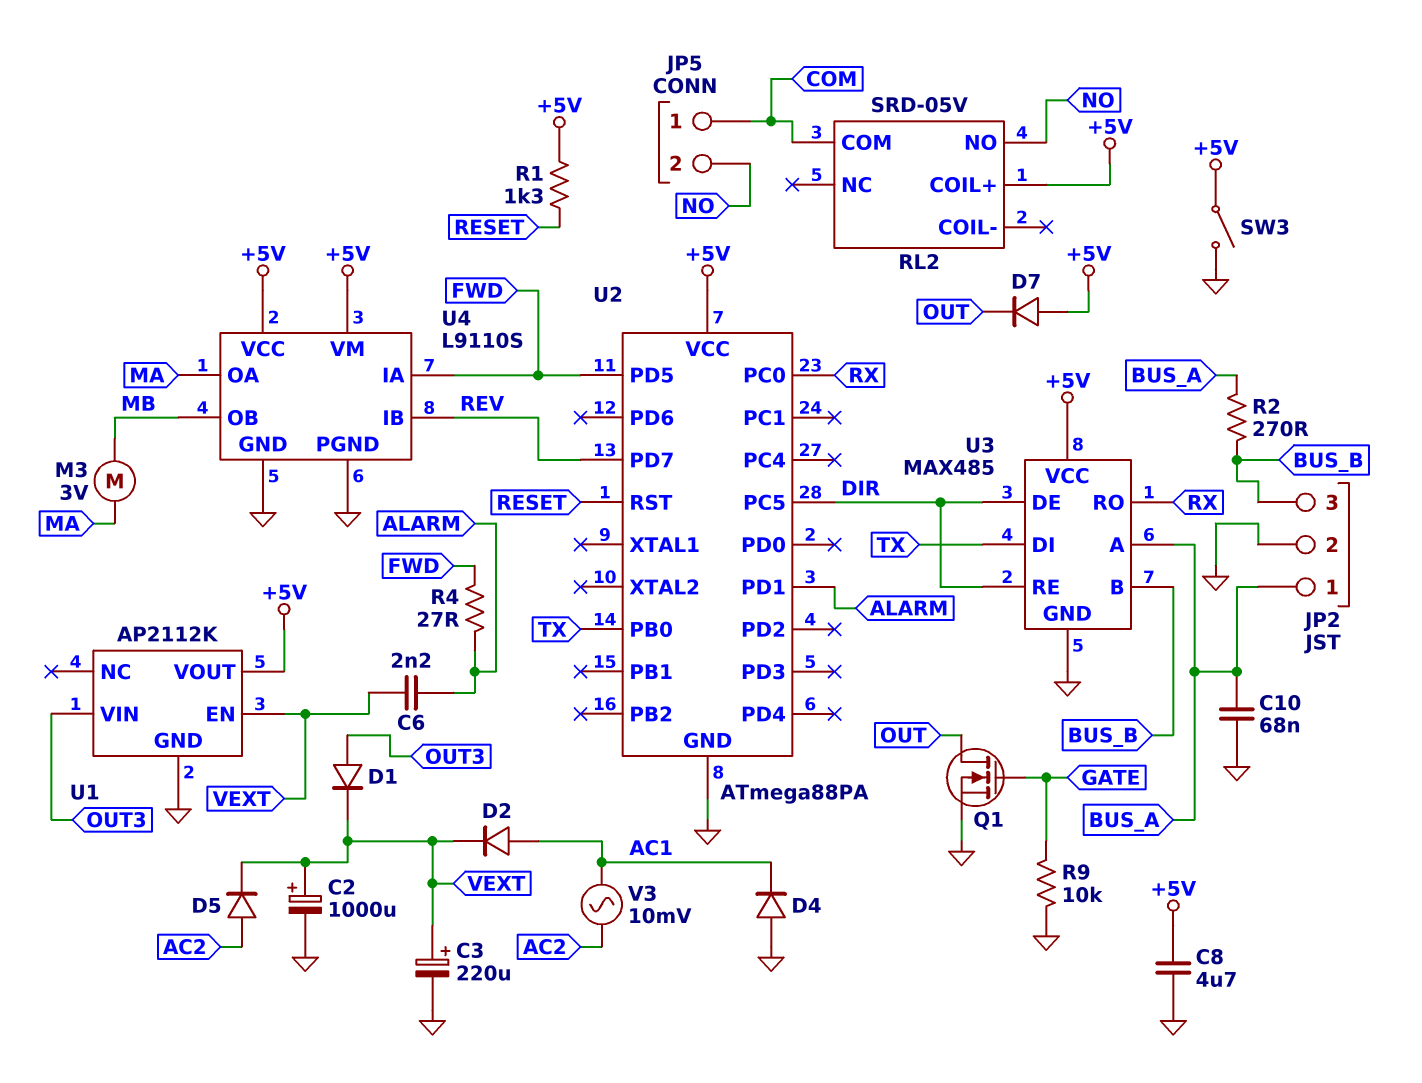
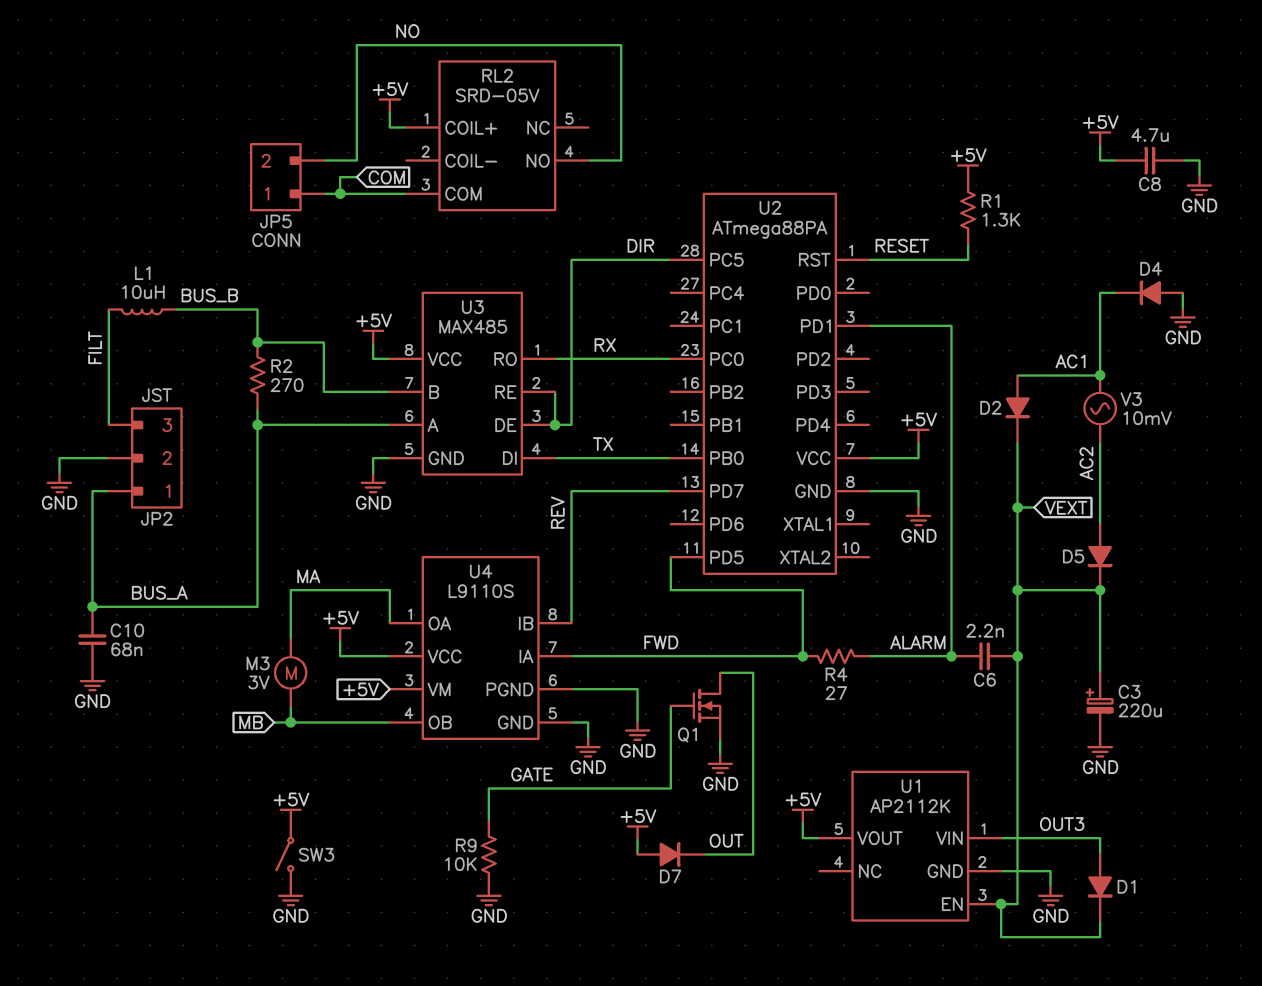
C2: 1000uF (plus VEXT, minus GND) -> none
JP2 pin 3: BUS_B -> FILT
L1: none -> 10uH (BUS_B, FILT)

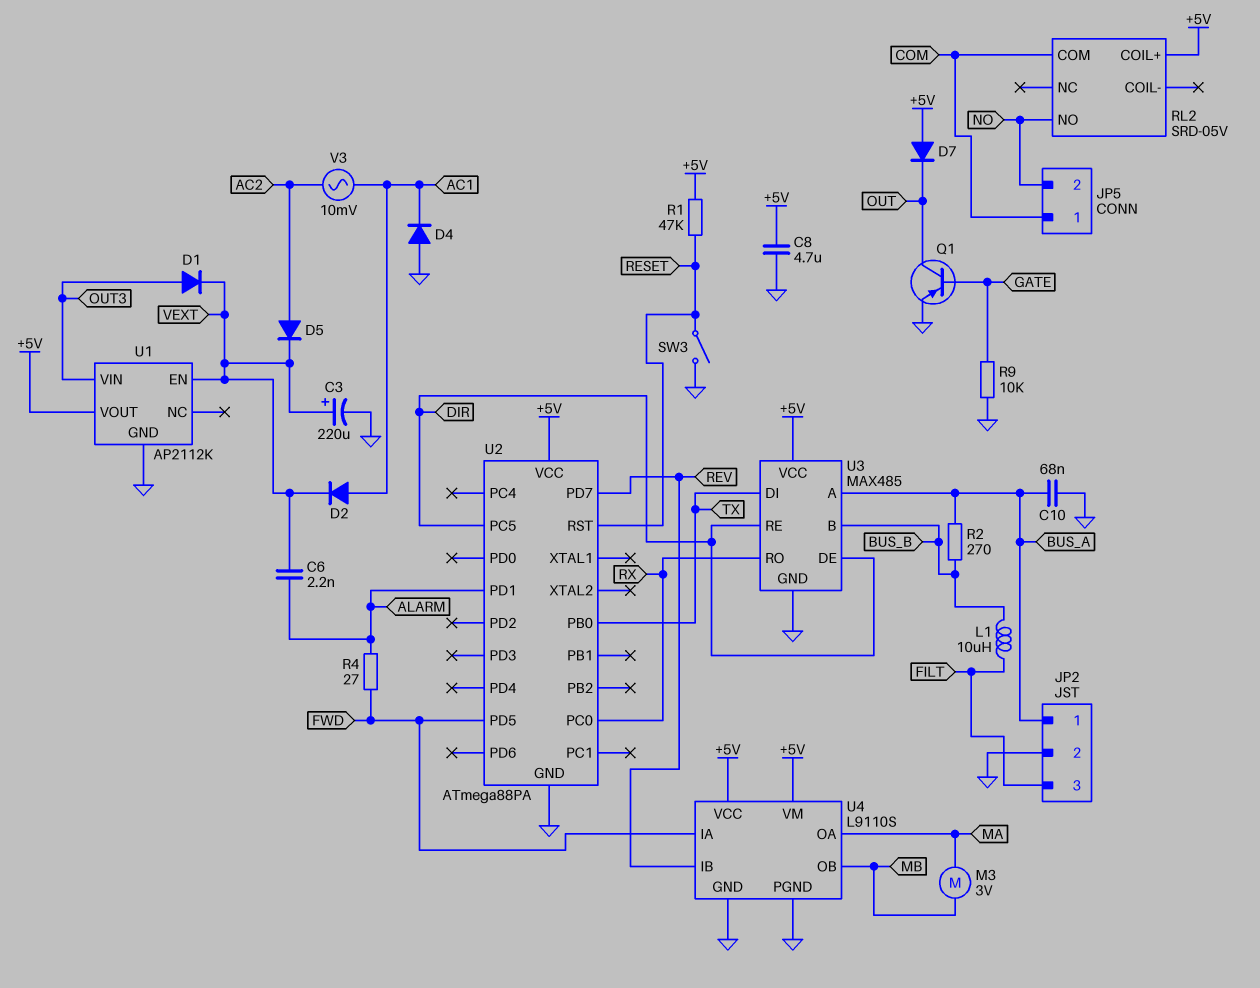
Q1: NMOS (G GATE, D OUT, S GND) -> PNP (B GATE, C OUT, E GND)
R1: 1.3k (+5V, RESET) -> 47k (+5V, RESET)
SW3: switch (+5V, GND) -> switch (GND, RESET)

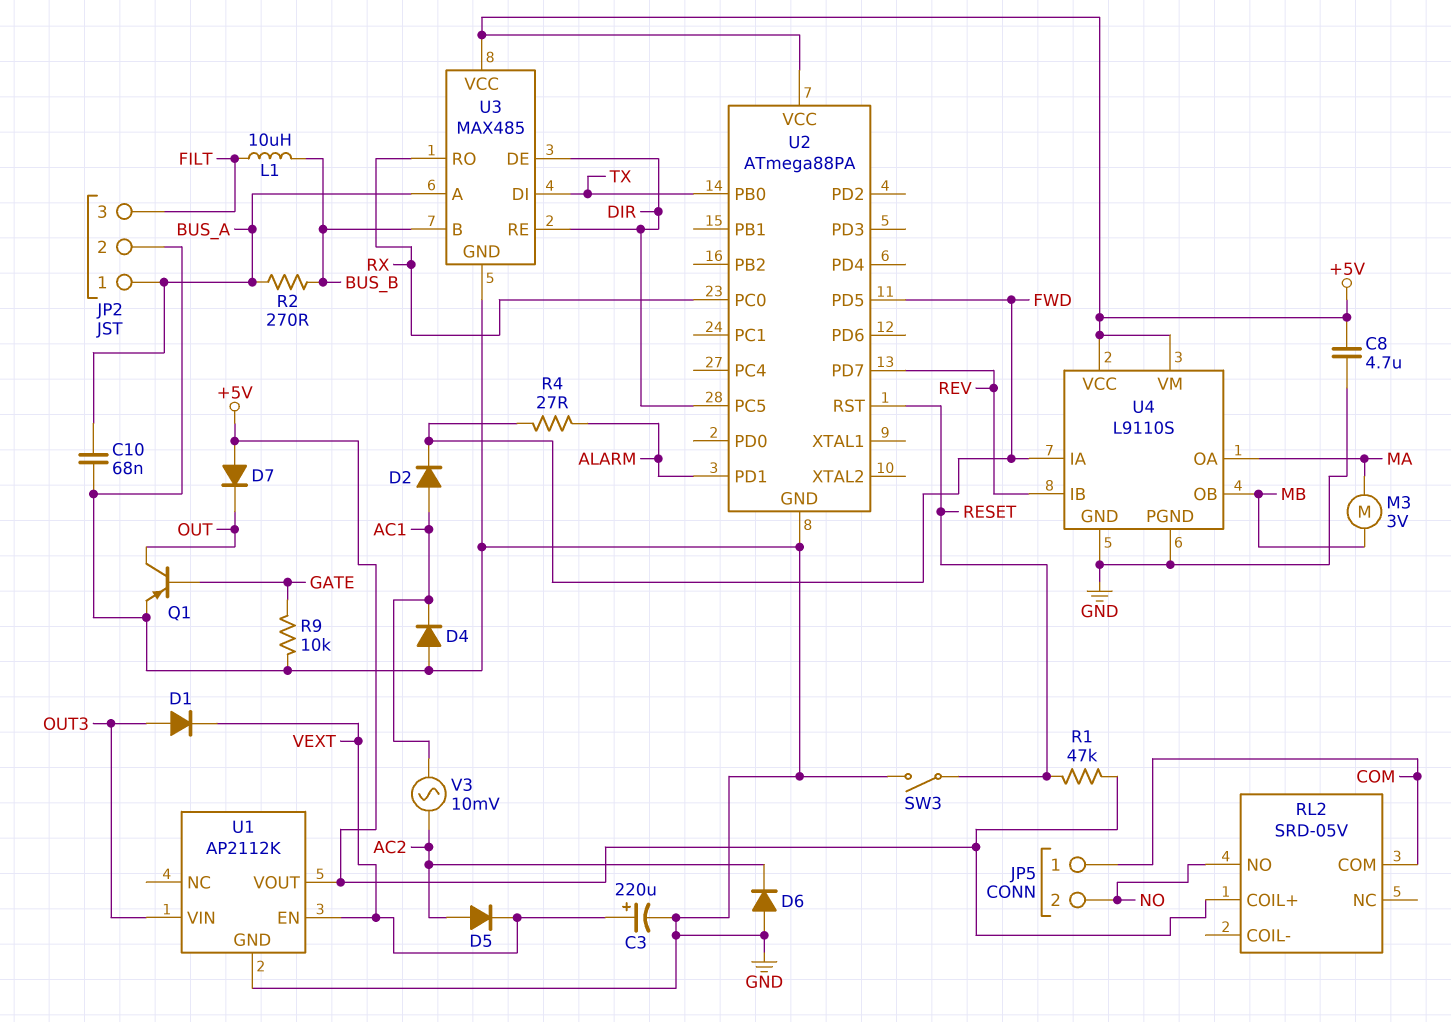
C6: 2.2nF (ALARM, VEXT) -> none
D2: diode (A AC1, K VEXT) -> diode (A AC1, K FWD)
D6: none -> diode (A GND, K AC2)

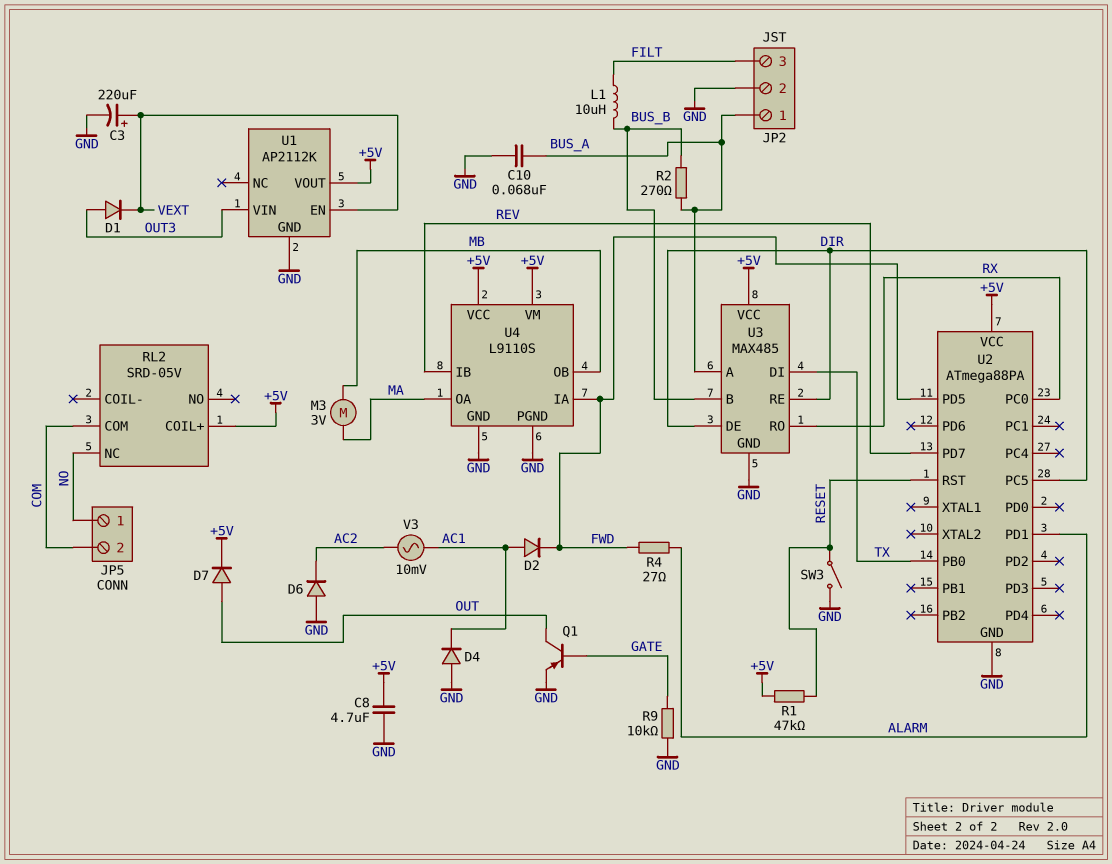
D5: diode (A AC2, K VEXT) -> none
D7: diode (A +5V, K OUT) -> diode (A OUT, K +5V)
JP5 pin 1: COM -> NO
JP5 pin 2: NO -> COM
RL2 pin NC: none -> NO
RL2 pin NO: NO -> none

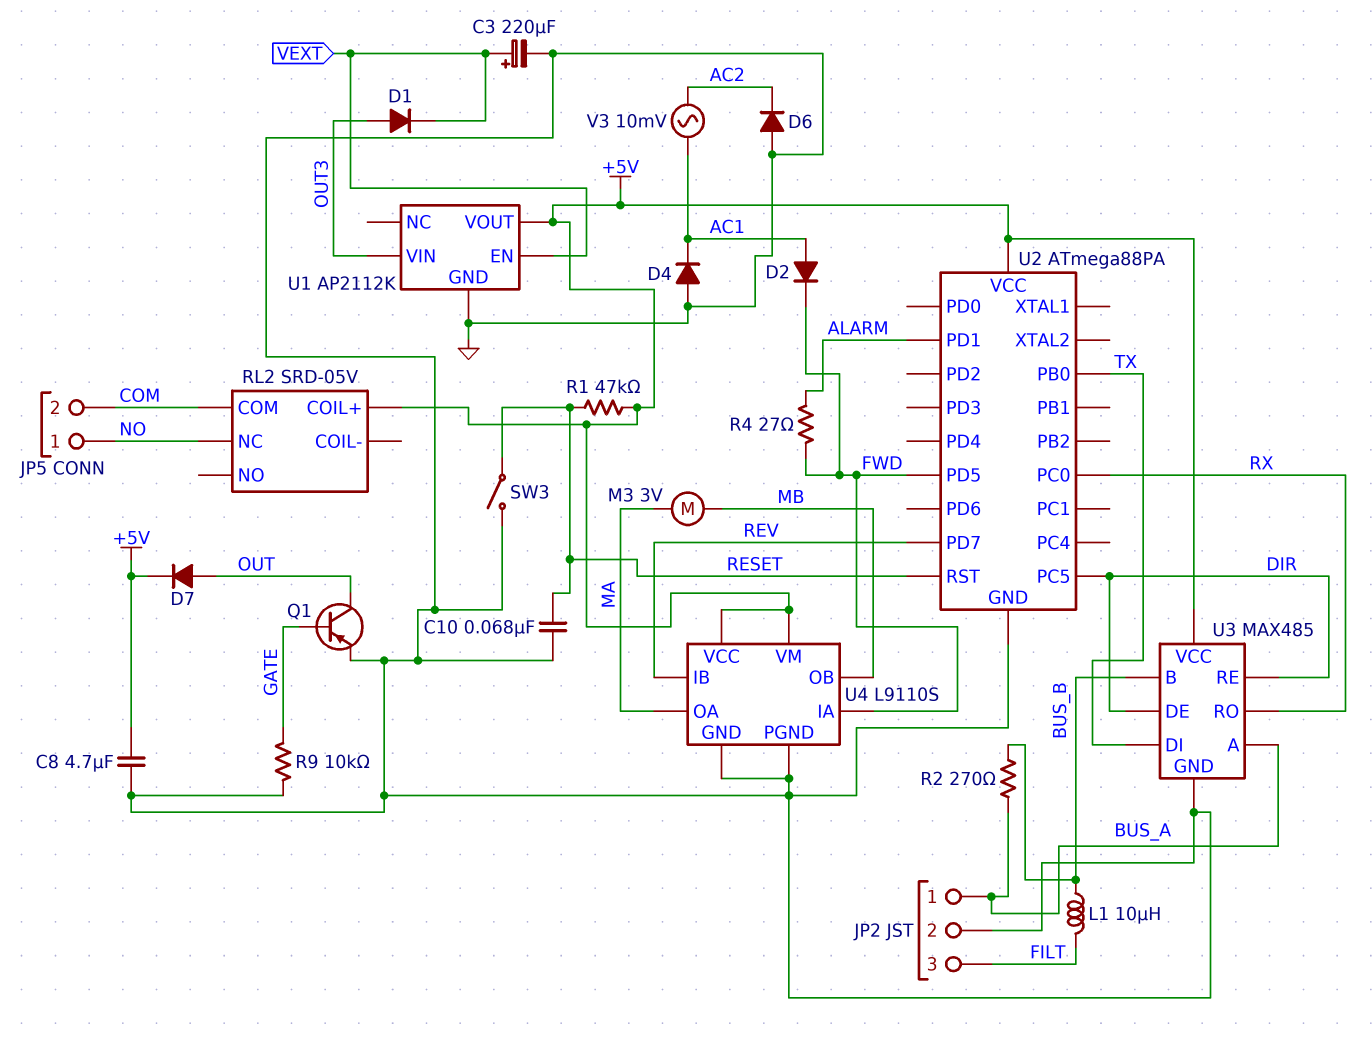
C10: 68nF (BUS_A, GND) -> 68nF (GND, RESET)

